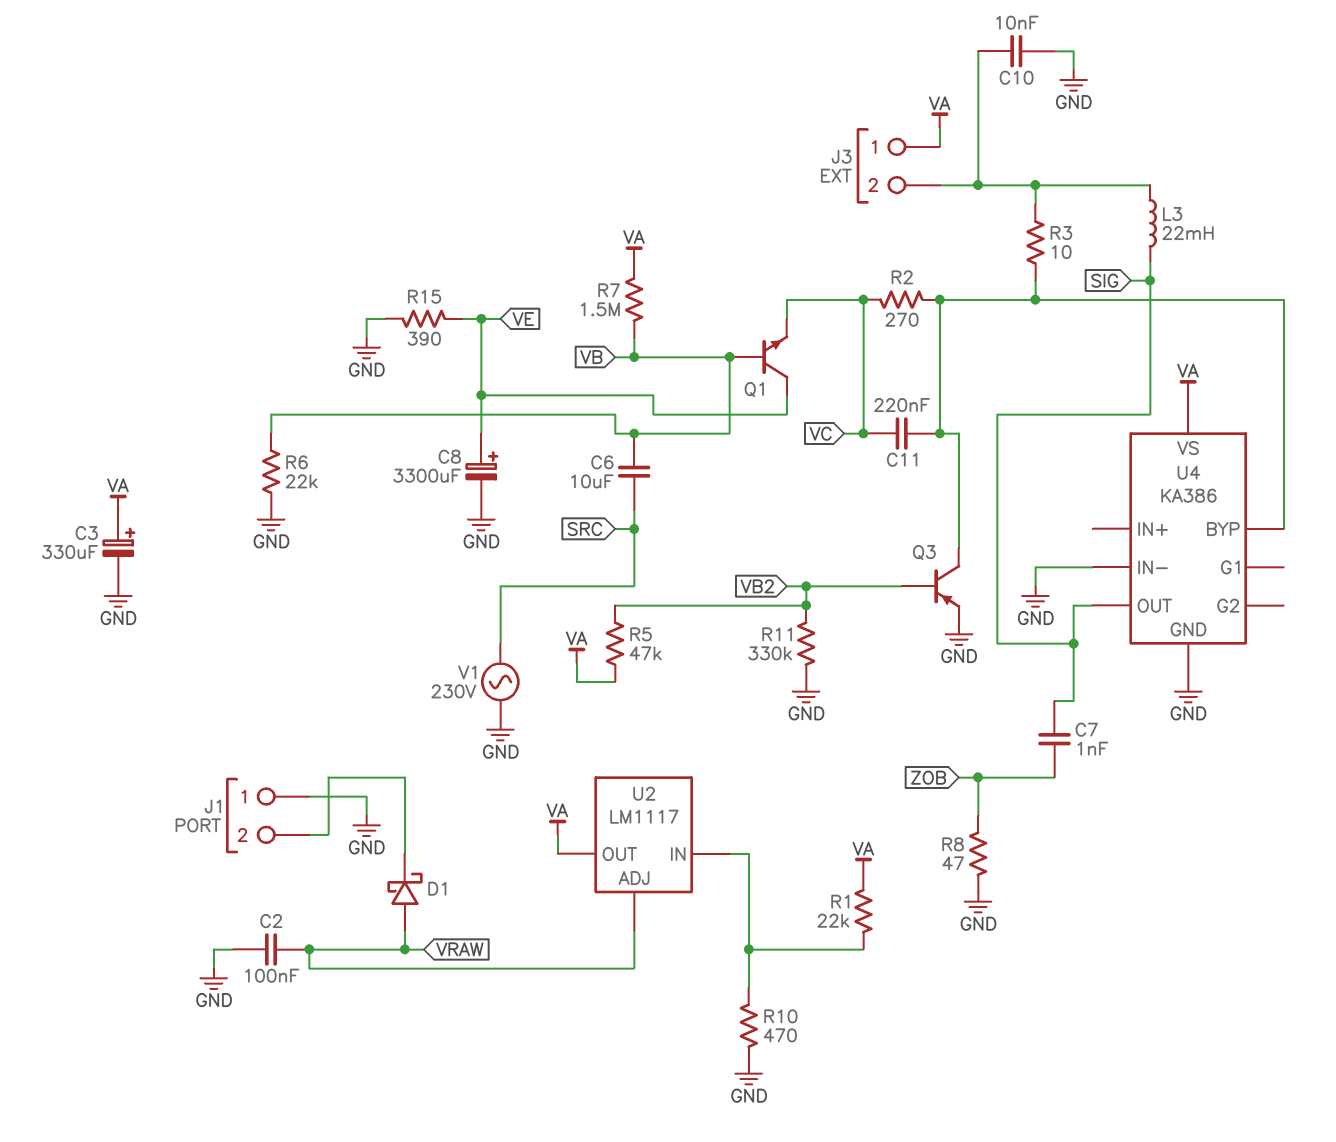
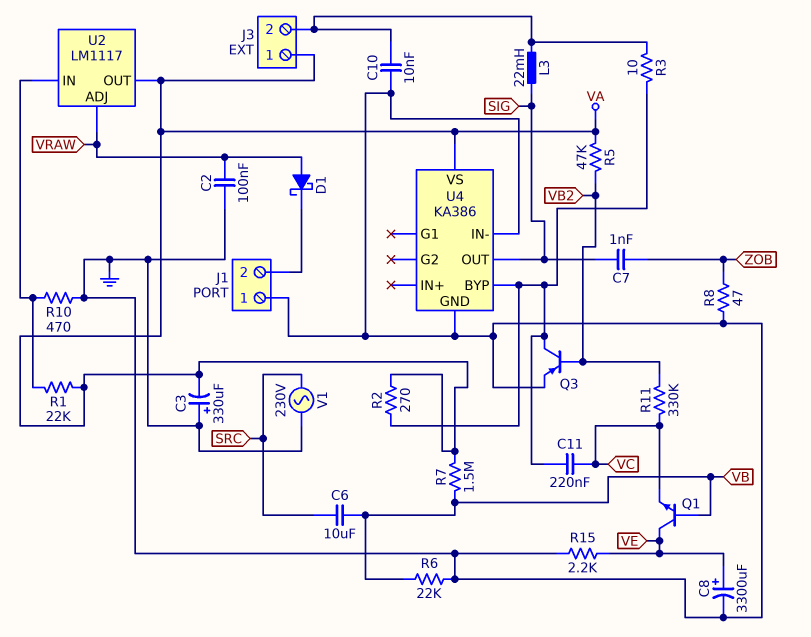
C3: 330uF (plus VA, minus GND) -> 330uF (plus GND, minus VA)
R2: 270 (U4/BYP, VC) -> 270 (U4/BYP, VA)
R11: 330k (GND, VB2) -> 330k (VB2, VC)
R15: 390 (GND, VE) -> 2.2k (GND, VE)

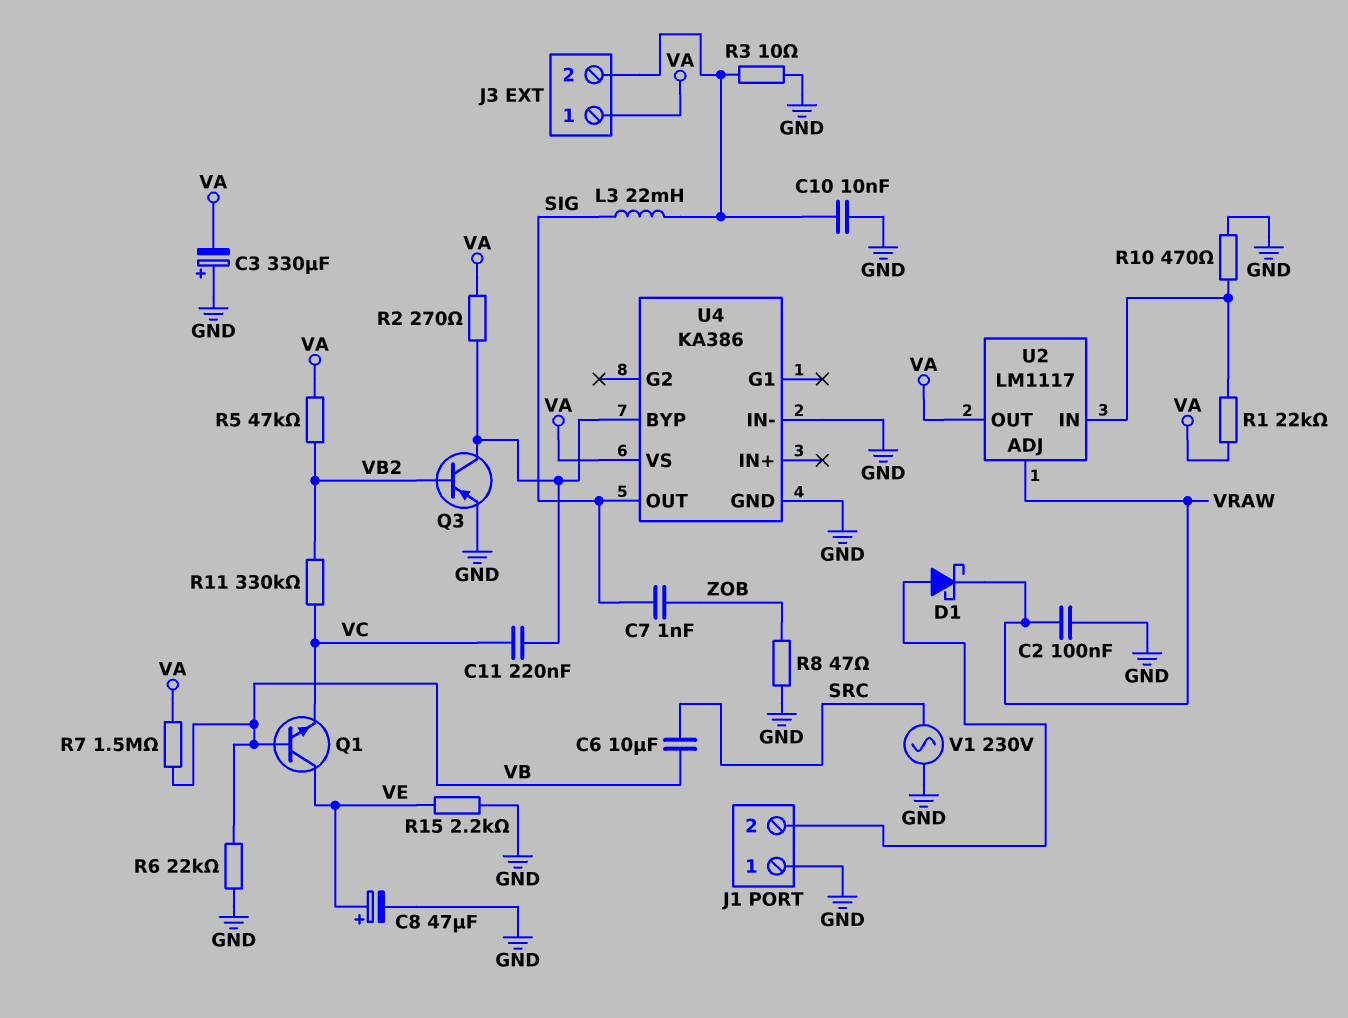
C8: 3300uF (plus VE, minus GND) -> 47uF (plus VE, minus GND)
D1: schottky (A VRAW, K J1/2) -> schottky (A J1/2, K VRAW)
R3: 10 (J3/2, U4/BYP) -> 10 (GND, J3/2)

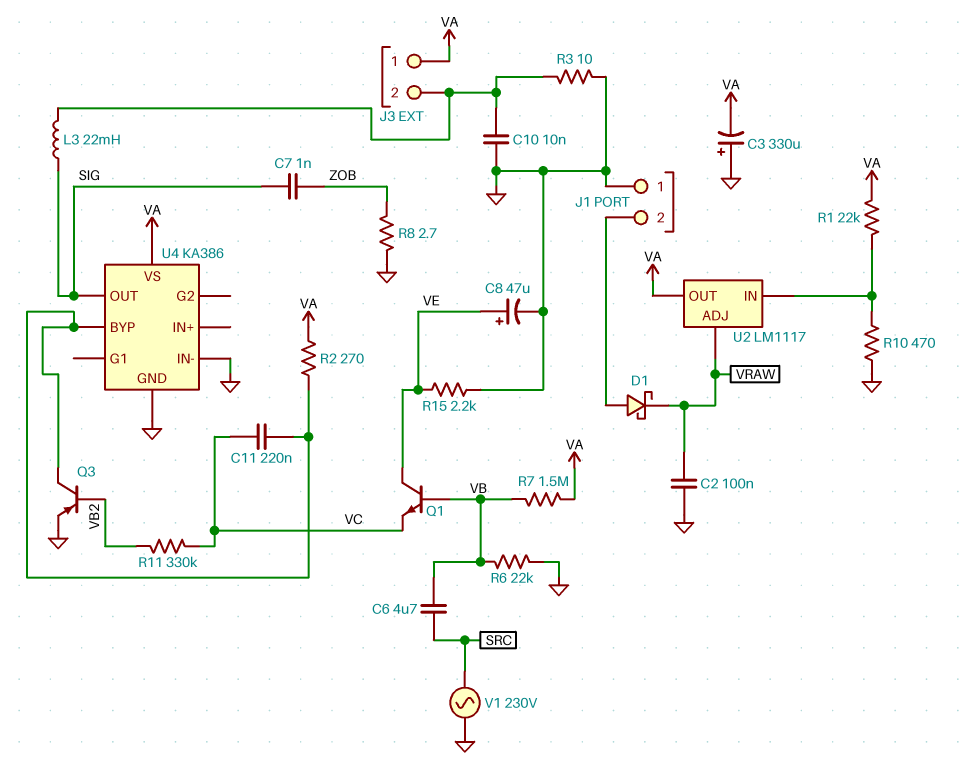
C6: 10uF (SRC, VB) -> 4.7uF (SRC, VB)
R5: 47k (VA, VB2) -> none
R8: 47 (GND, ZOB) -> 2.7 (GND, ZOB)

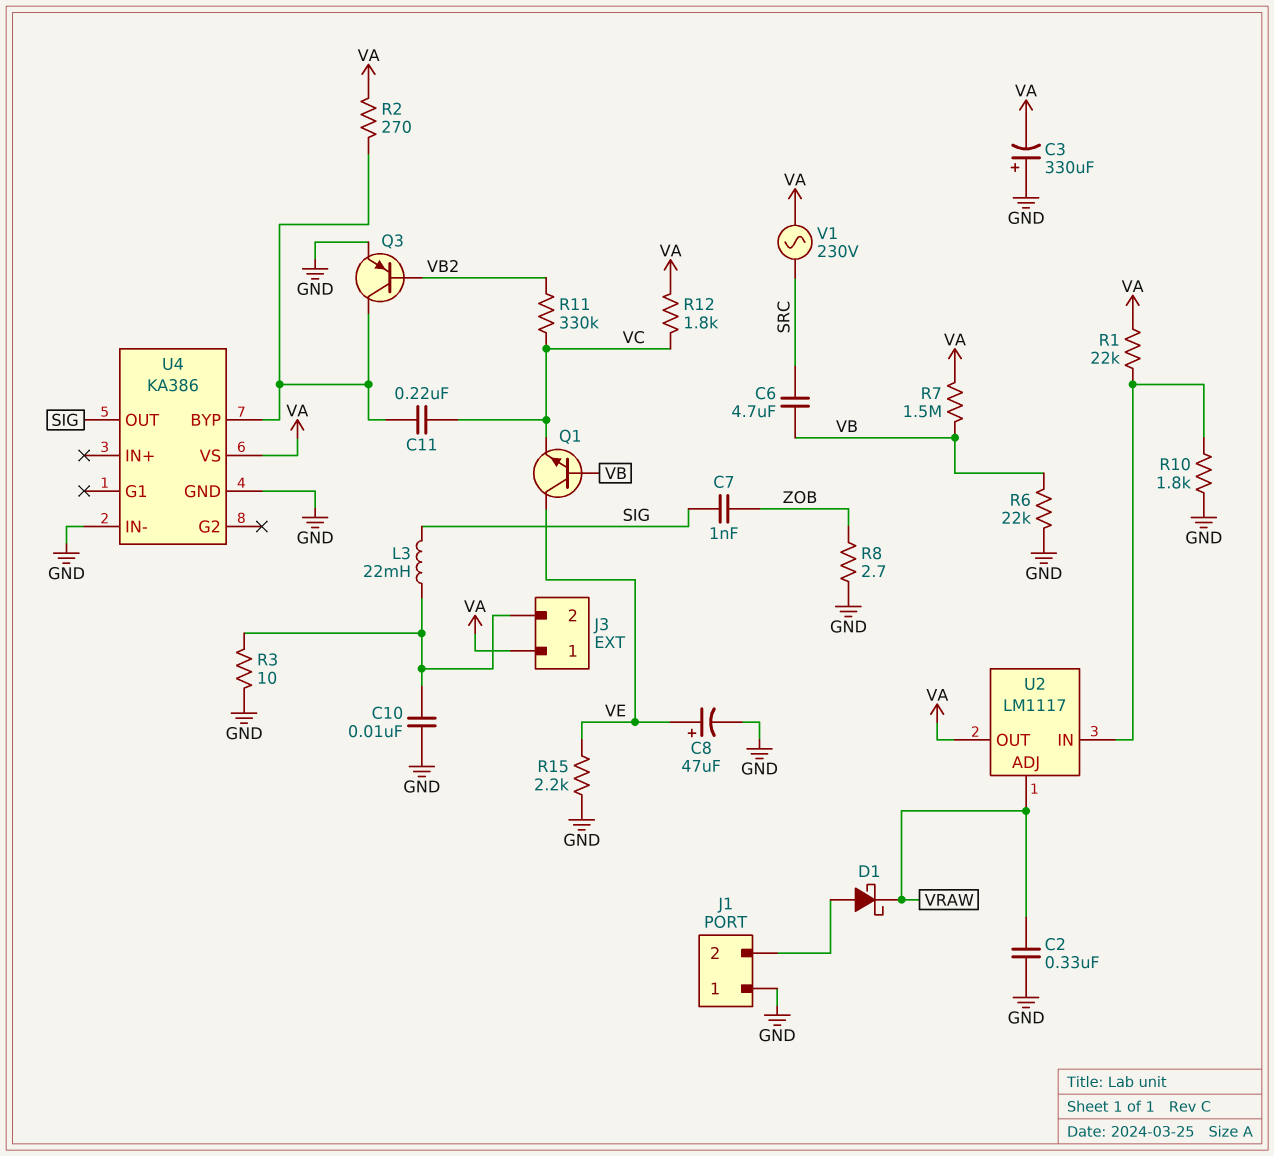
C2: 100nF (GND, VRAW) -> 330nF (GND, VRAW)
R10: 470 (GND, U2/IN) -> 1.8k (GND, U2/IN)
R12: none -> 1.8k (VA, VC)
V1: AC 230V (GND, SRC) -> AC 230V (SRC, VA)

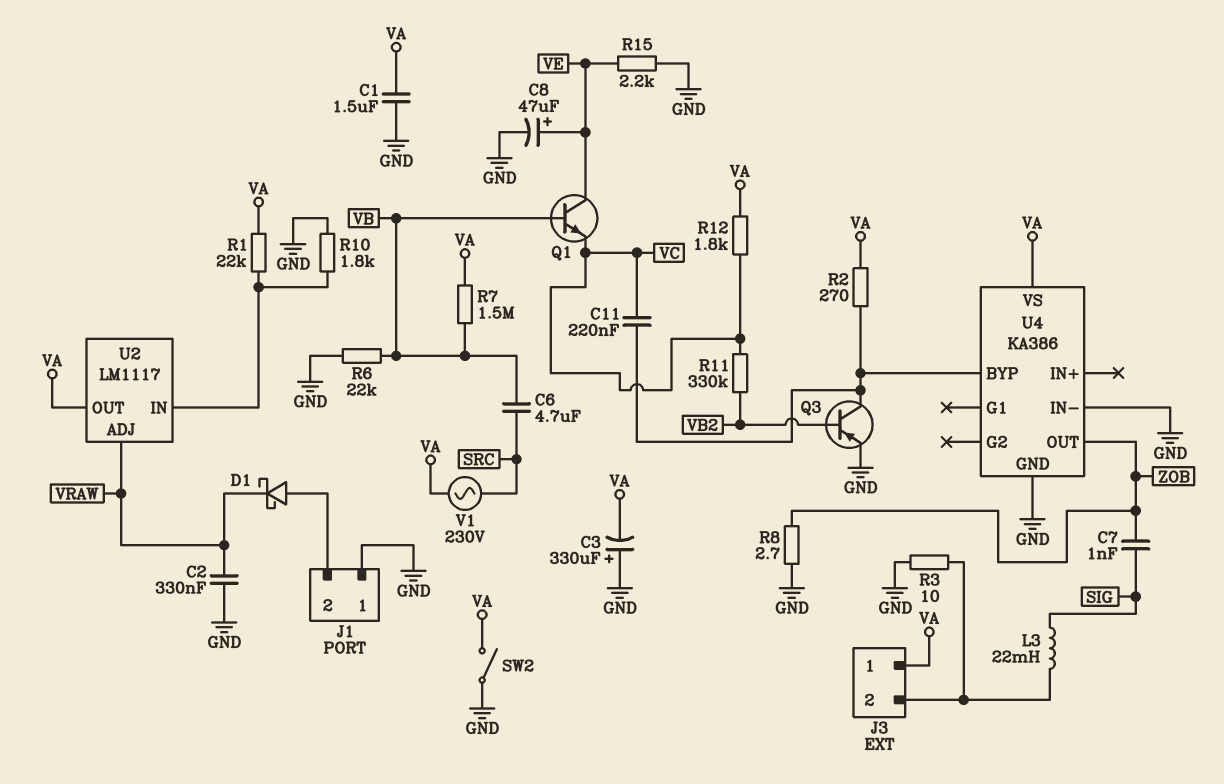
C1: none -> 1.5uF (GND, VA)
C10: 10nF (GND, J3/2) -> none
SW2: none -> switch (GND, VA)
U4 pin OUT: SIG -> ZOB

